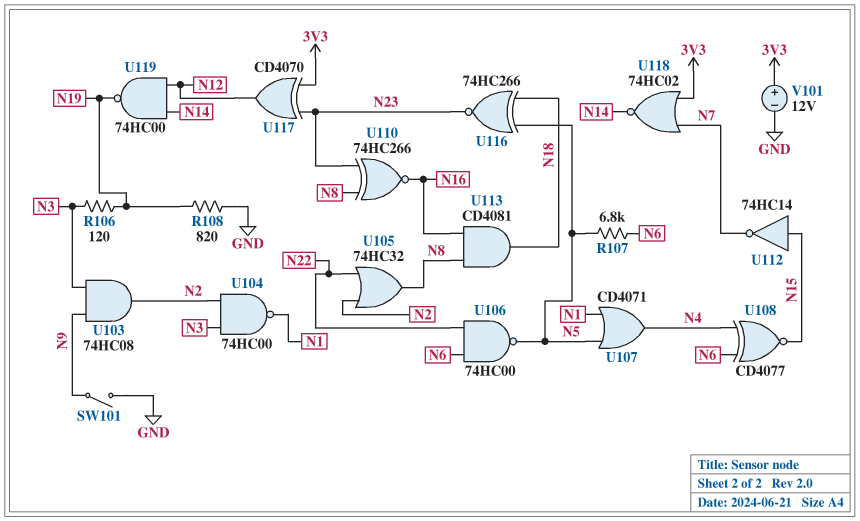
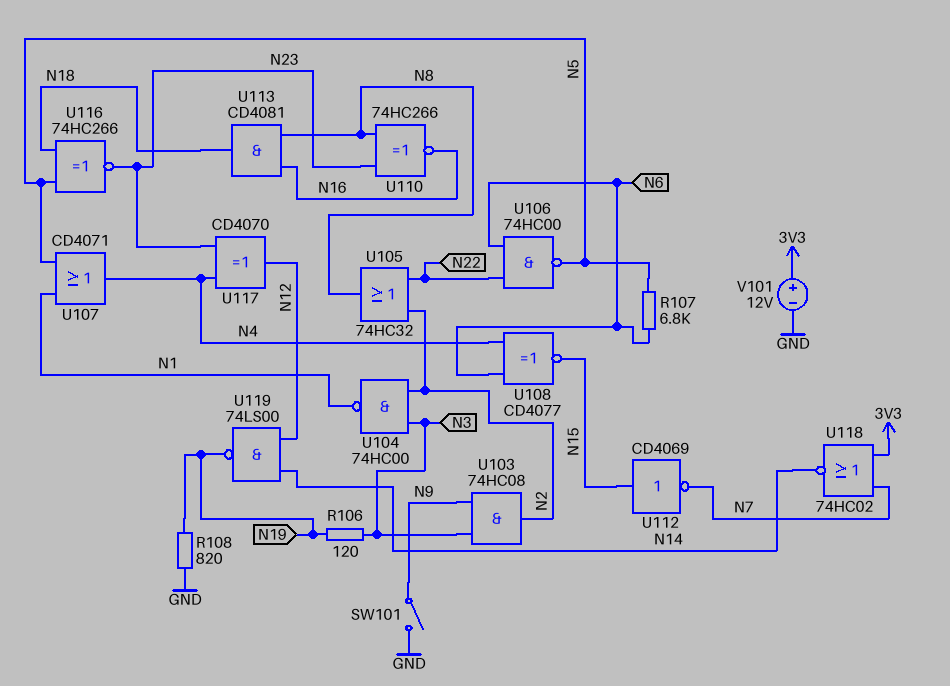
U112: NOT 74HC14 (in N15, out N7) -> NOT CD4069 (in N15, out N7)
U117: XOR CD4070 (in 3V3, in N23, out N12) -> XOR CD4070 (in N4, in N23, out N12)
U119: NAND 74HC00 (in N12, in N14, out N19) -> NAND 74LS00 (in N12, in N14, out N19)

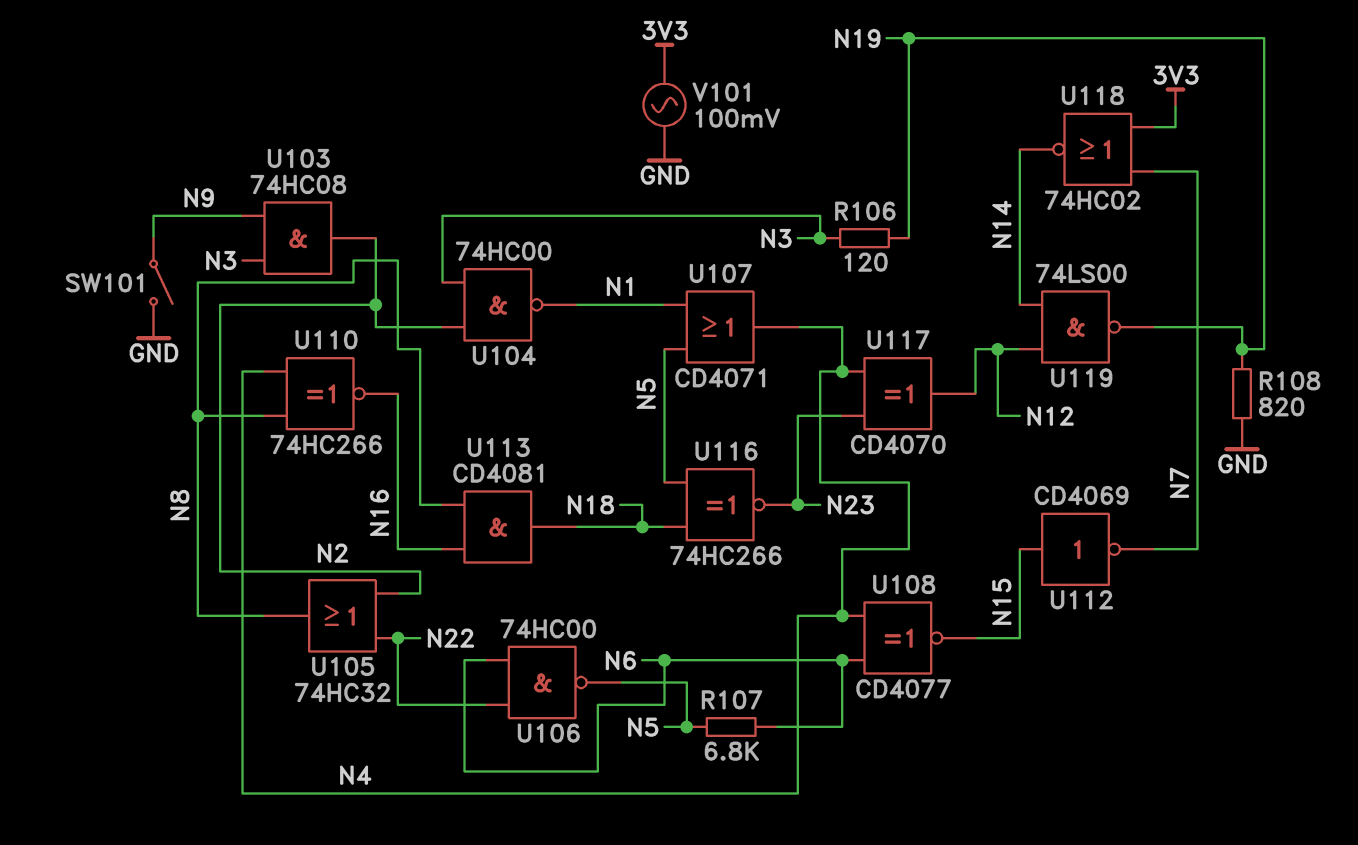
U110: XNOR 74HC266 (in N8, in N23, out N16) -> XNOR 74HC266 (in N4, in N8, out N16)
V101: 12V (plus 3V3, minus GND) -> AC 100mV (3V3, GND)

